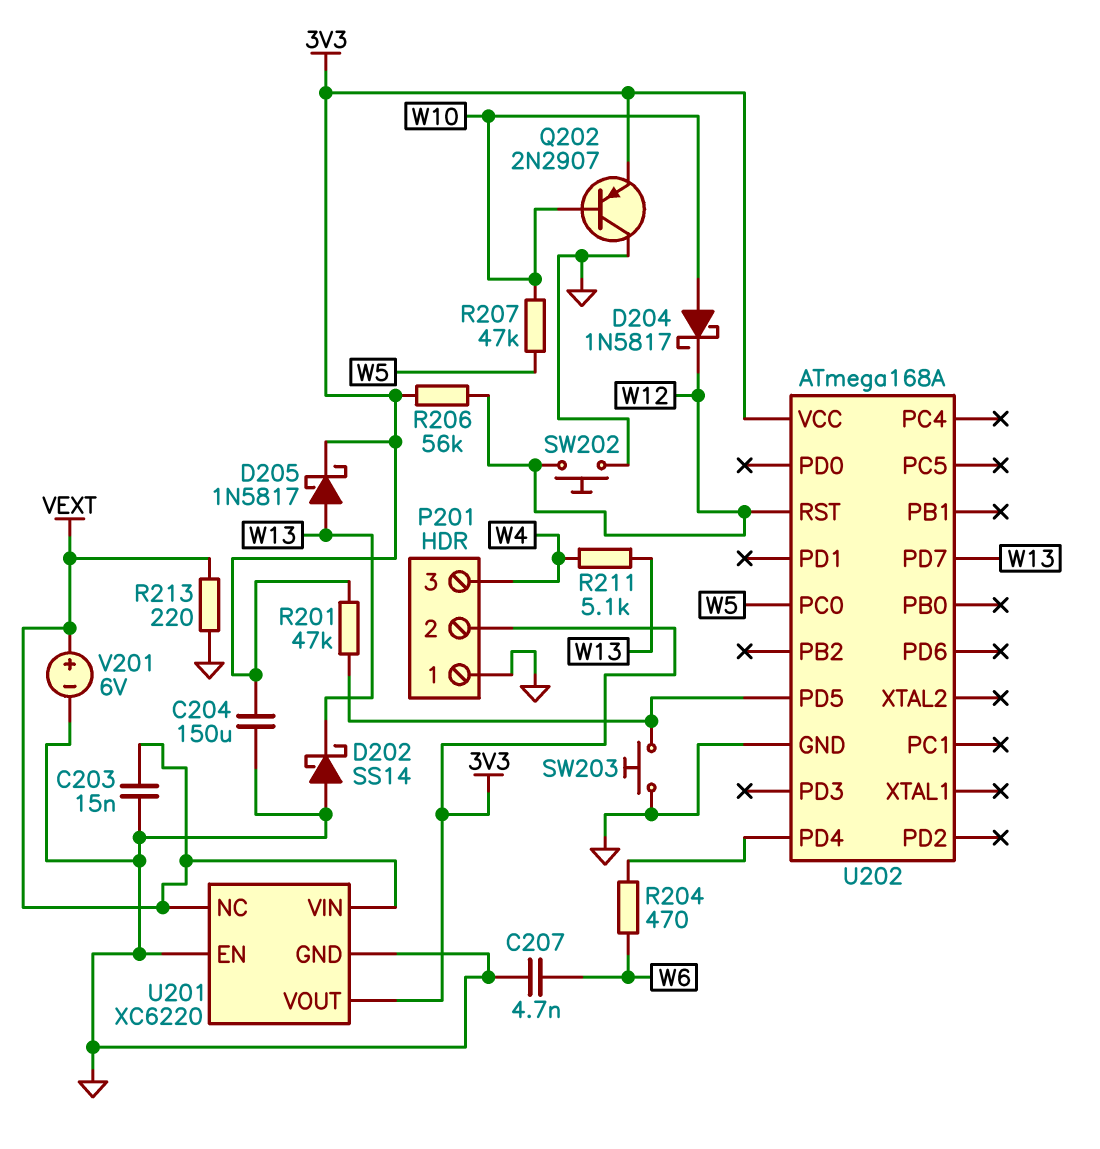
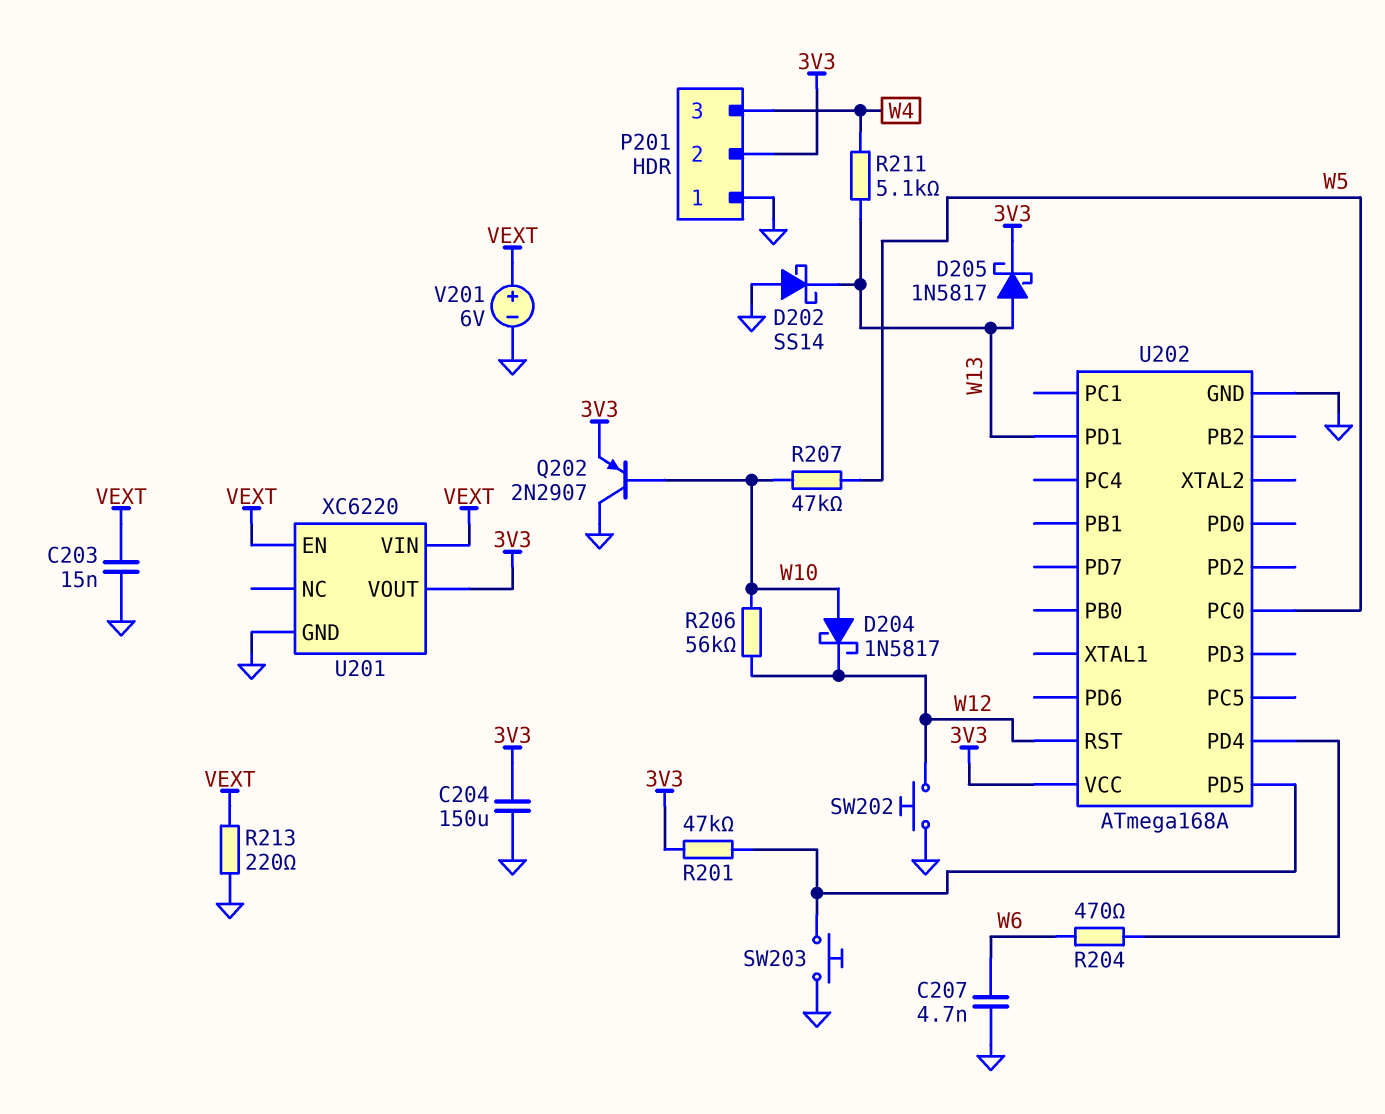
R206: 56k (3V3, W12) -> 56k (W10, W12)
U201 pin EN: GND -> VEXT
U201 pin NC: VEXT -> none
U202 pin PD1: none -> W13
U202 pin PD7: W13 -> none

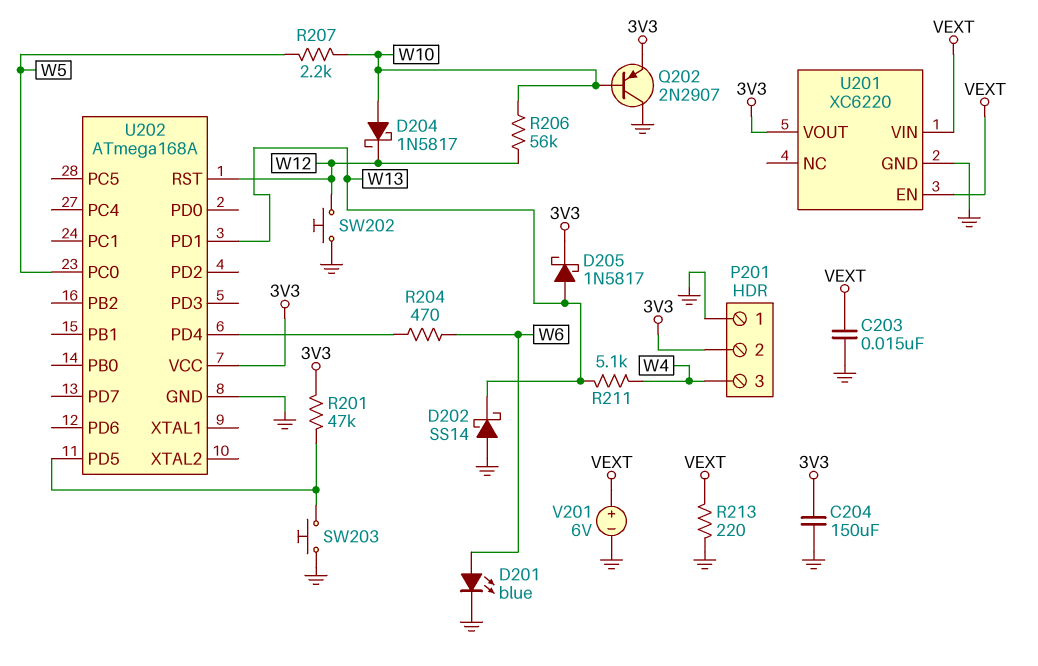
C207: 4.7nF (GND, W6) -> none
D201: none -> LED blue (A W6, K GND)
R207: 47k (W5, W10) -> 2.2k (W5, W10)

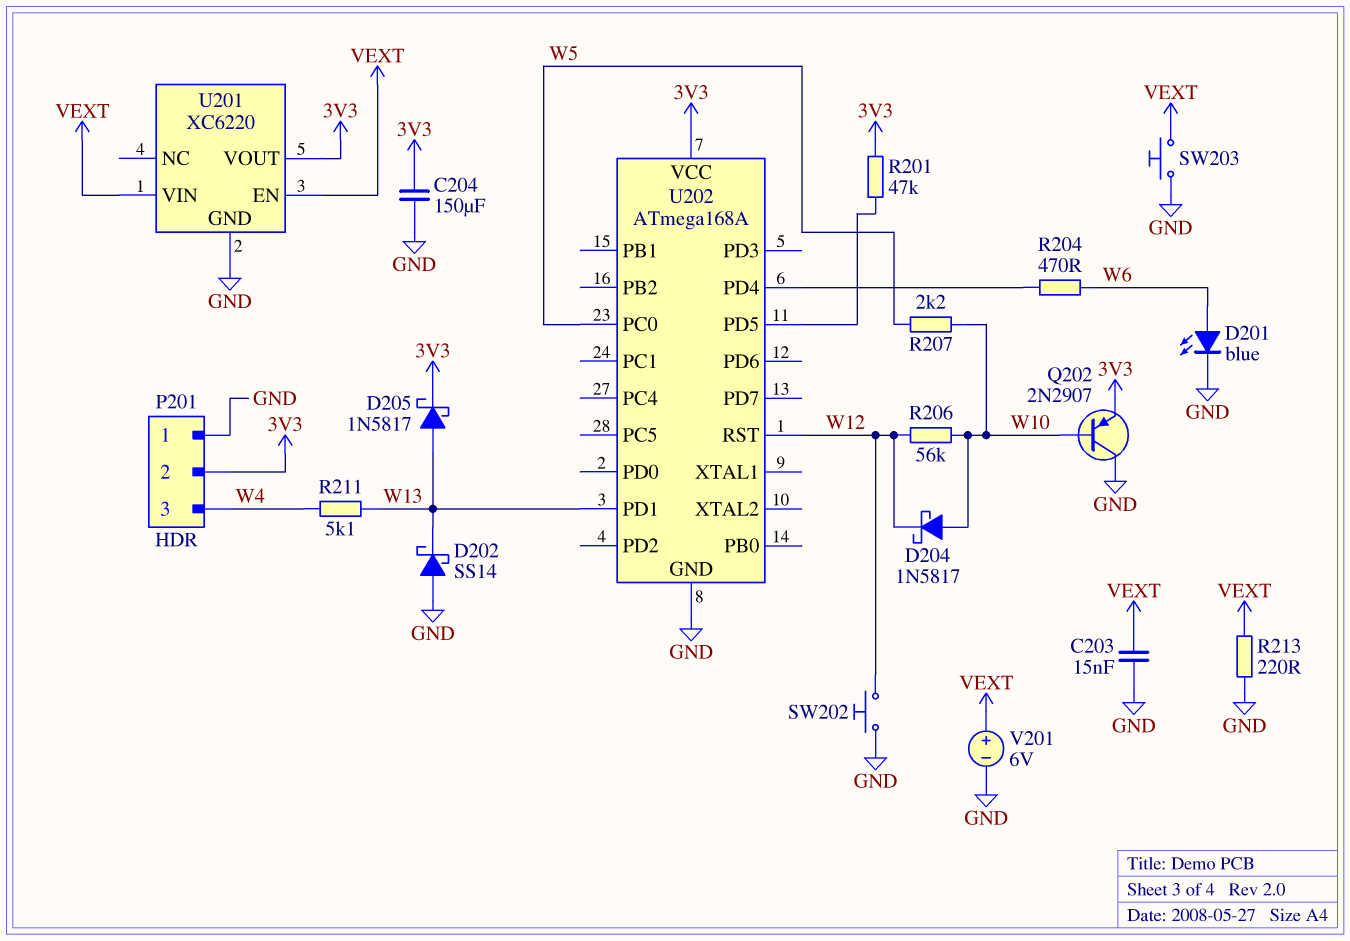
SW203: button (GND, U202/PD5) -> button (GND, VEXT)

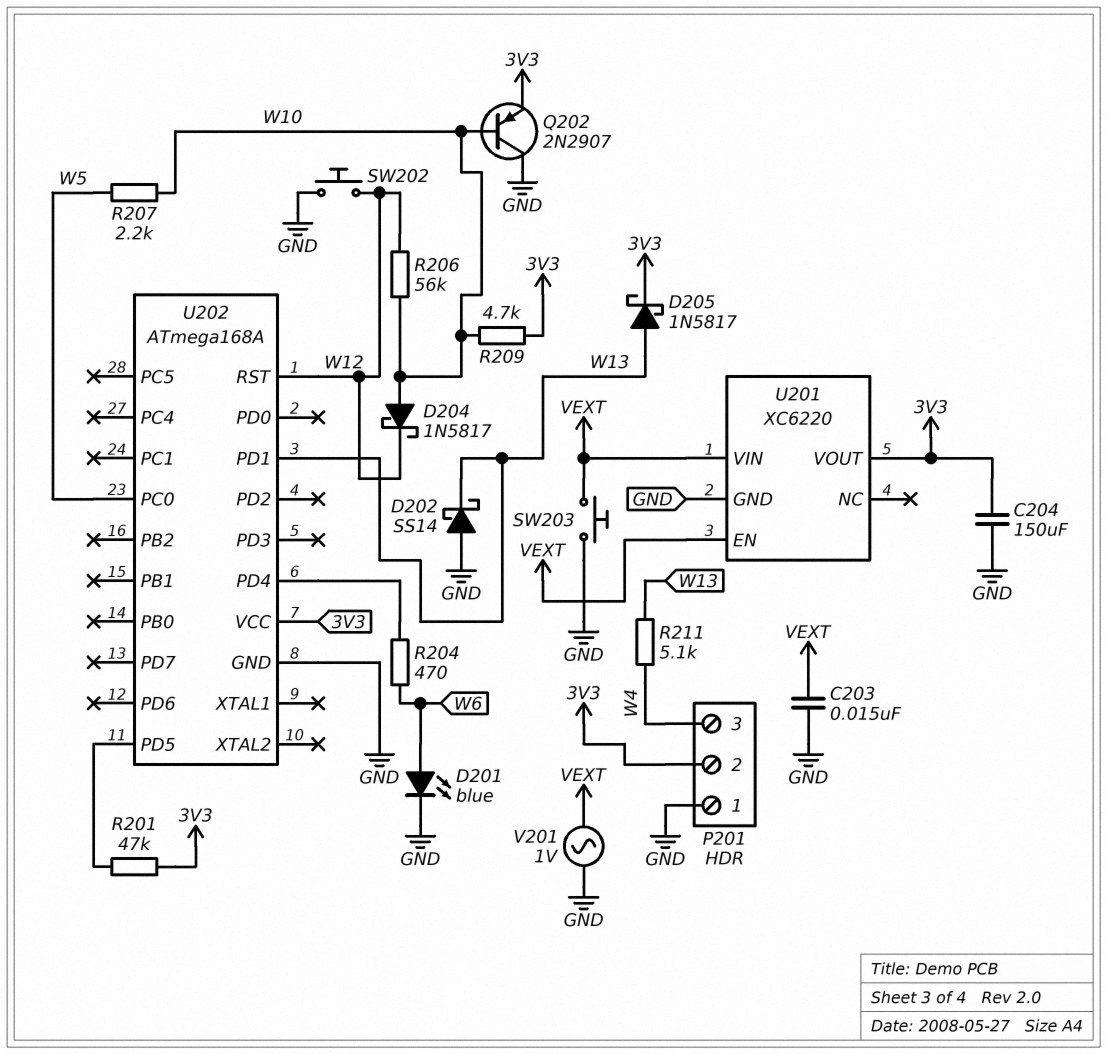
R209: none -> 4.7k (3V3, W10)
R213: 220 (GND, VEXT) -> none
V201: 6V (plus VEXT, minus GND) -> AC 1V (GND, VEXT)

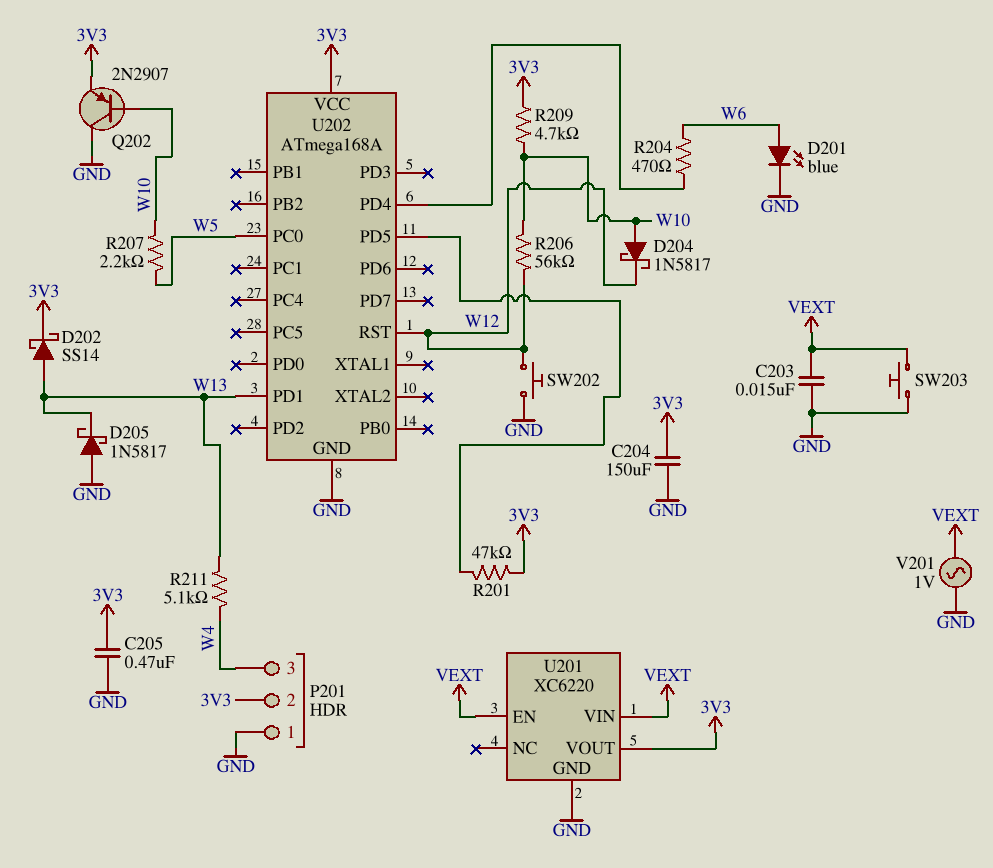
C205: none -> 470nF (3V3, GND)
D202: schottky SS14 (A GND, K W13) -> schottky SS14 (A W13, K 3V3)
D205: schottky 1N5817 (A W13, K 3V3) -> schottky 1N5817 (A GND, K W13)

